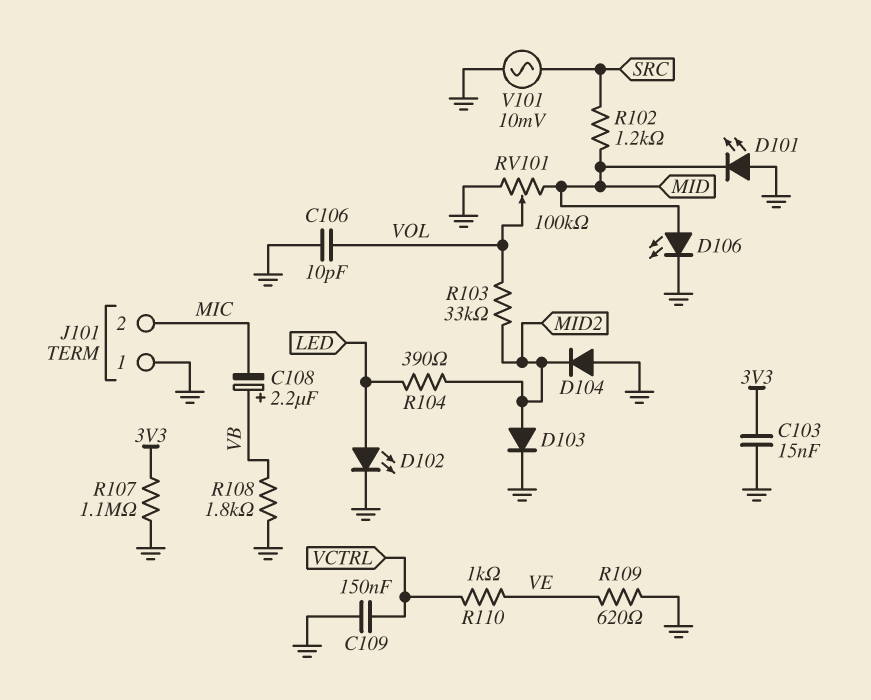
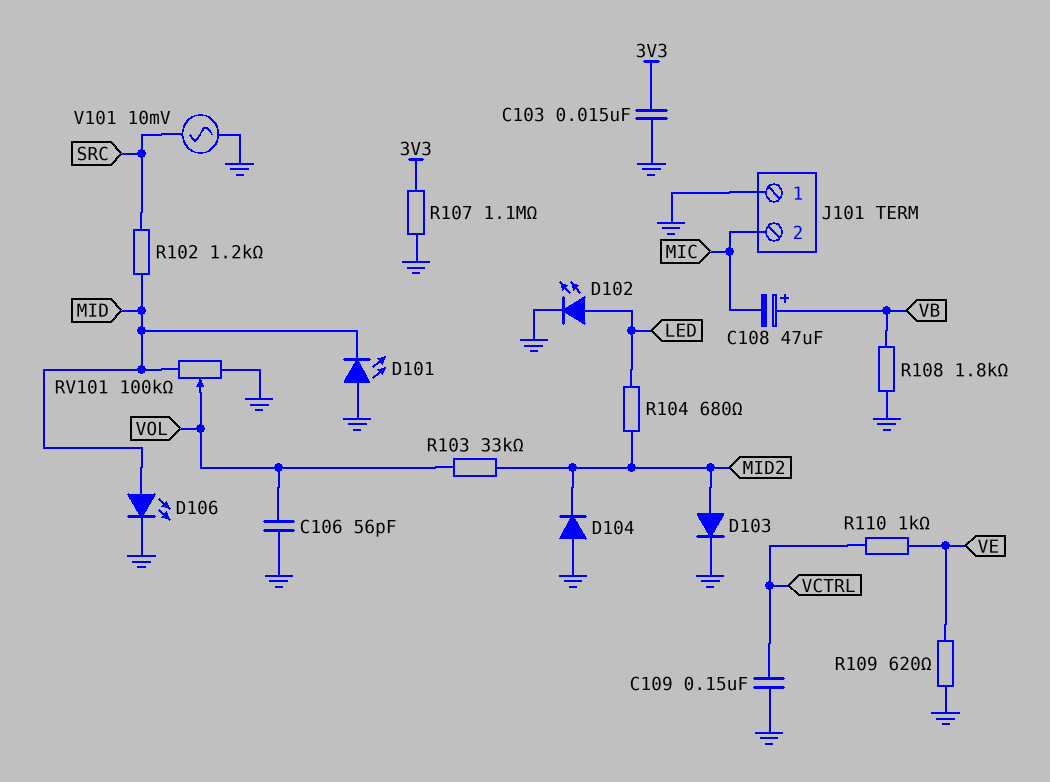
C106: 10pF (GND, VOL) -> 56pF (GND, VOL)
C108: 2.2uF (plus VB, minus MIC) -> 47uF (plus VB, minus MIC)
R104: 390 (LED, MID2) -> 680 (LED, MID2)

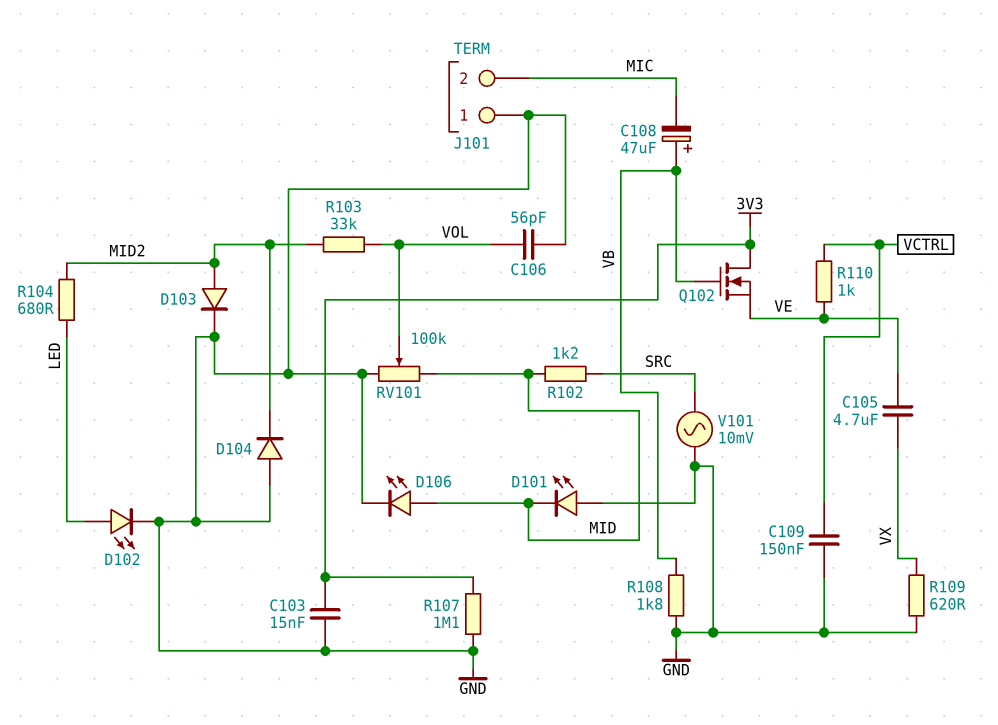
C105: none -> 4.7uF (VE, VX)
Q102: none -> NMOS (G VB, D 3V3, S VE)
R109: 620 (GND, VE) -> 620 (GND, VX)

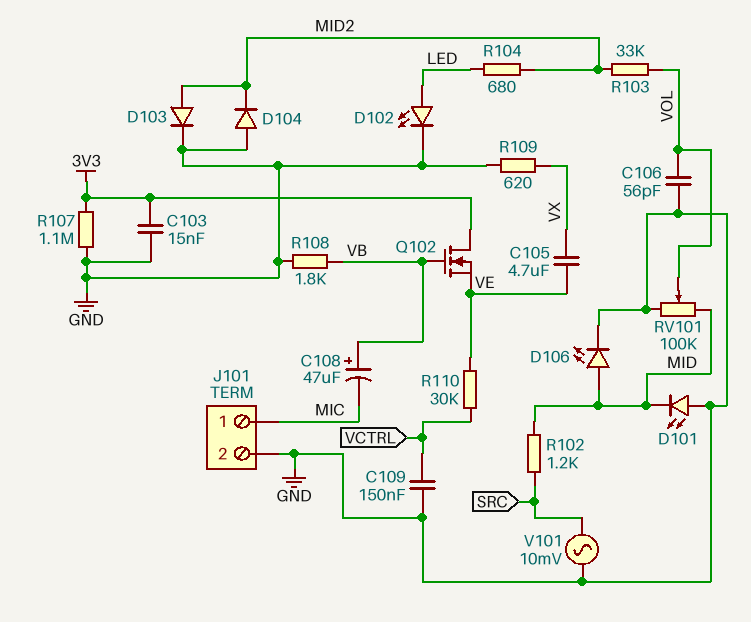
J101 pin 1: GND -> MIC
J101 pin 2: MIC -> GND
R110: 1k (VCTRL, VE) -> 30k (VCTRL, VE)

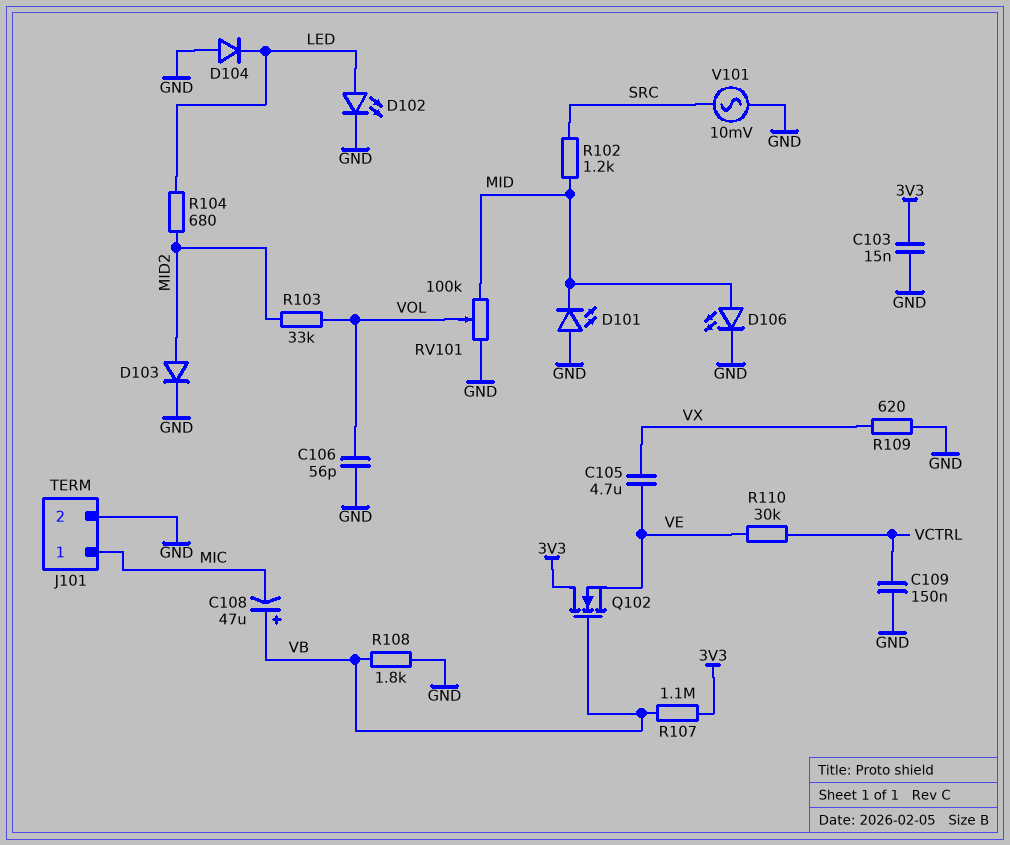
D104: diode (A GND, K MID2) -> diode (A GND, K LED)
R107: 1.1M (3V3, GND) -> 1.1M (3V3, VB)

